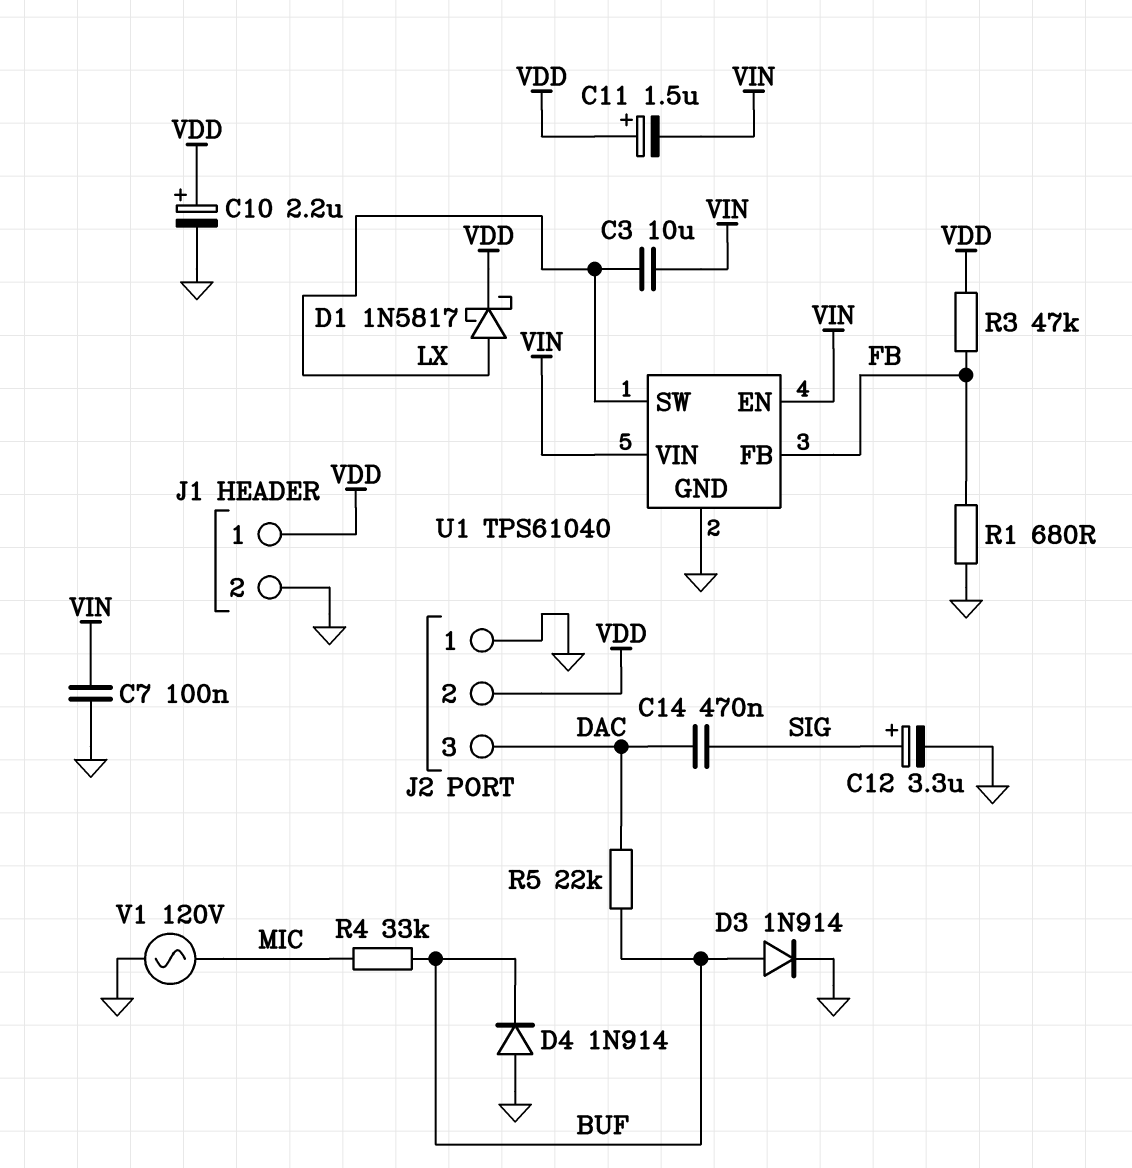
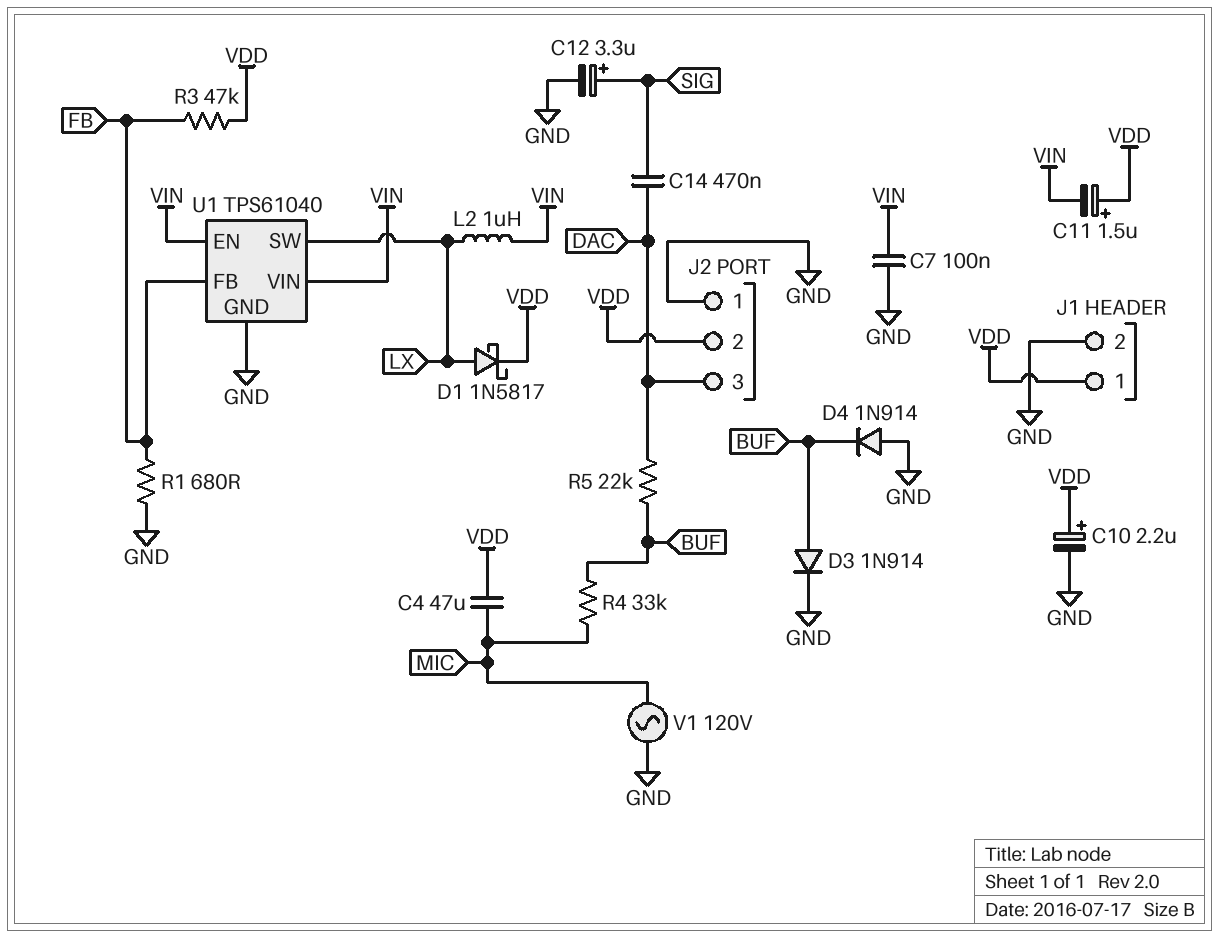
C3: 10uF (LX, VIN) -> none
C4: none -> 47uF (MIC, VDD)
L2: none -> 1uH (LX, VIN)

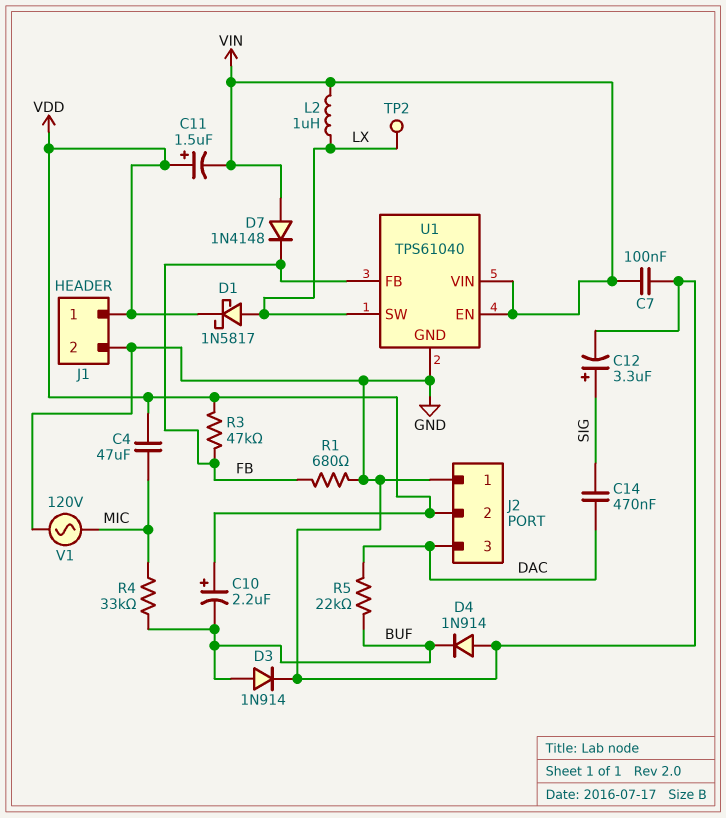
C10: 2.2uF (plus VDD, minus GND) -> 2.2uF (plus VDD, minus BUF)
D7: none -> diode 1N4148 (A VIN, K FB)
TP2: none -> test point (LX)

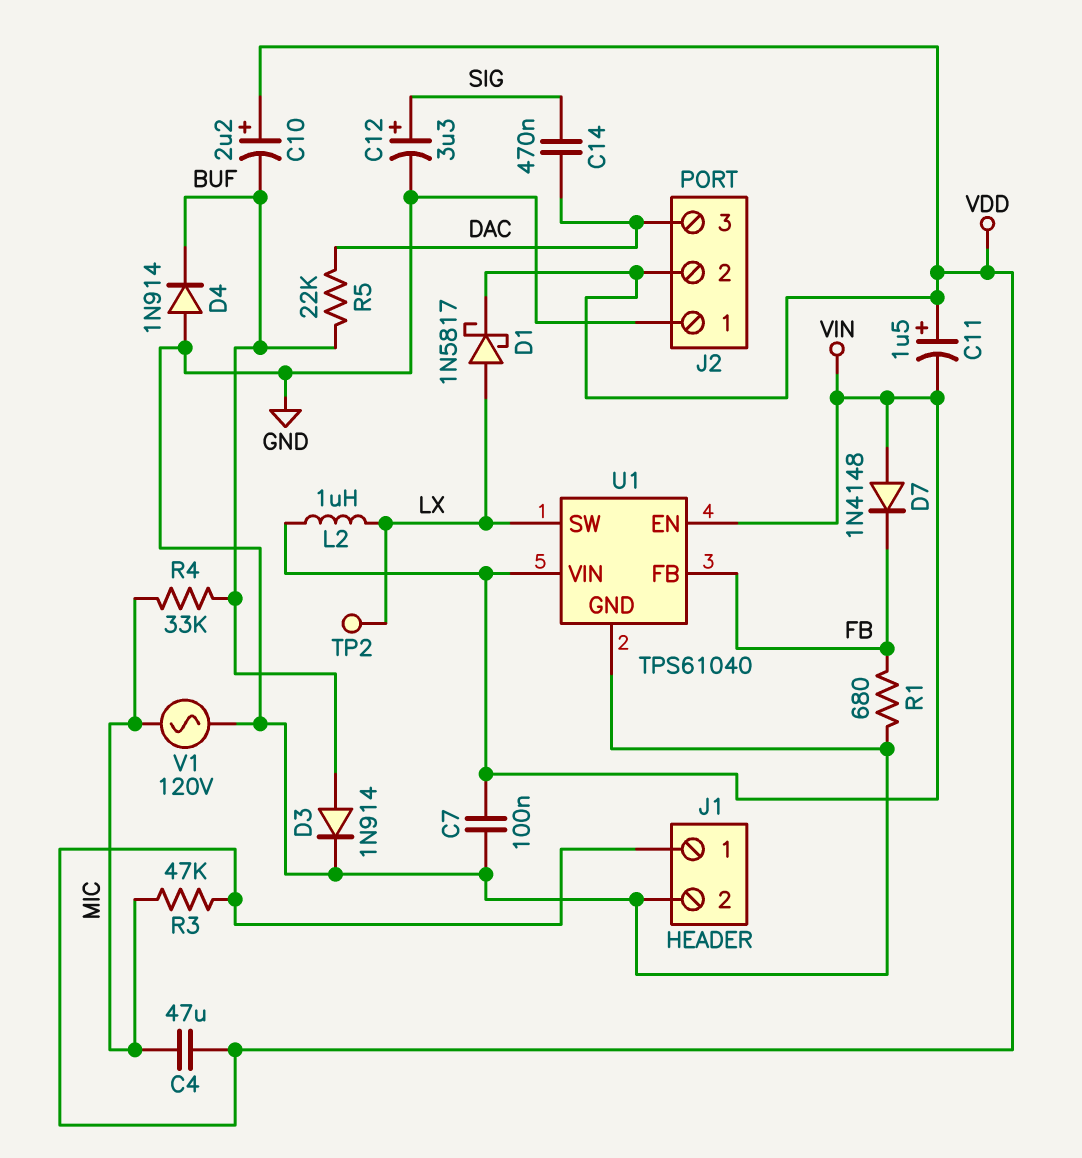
R3: 47k (FB, VDD) -> 47k (MIC, VDD)

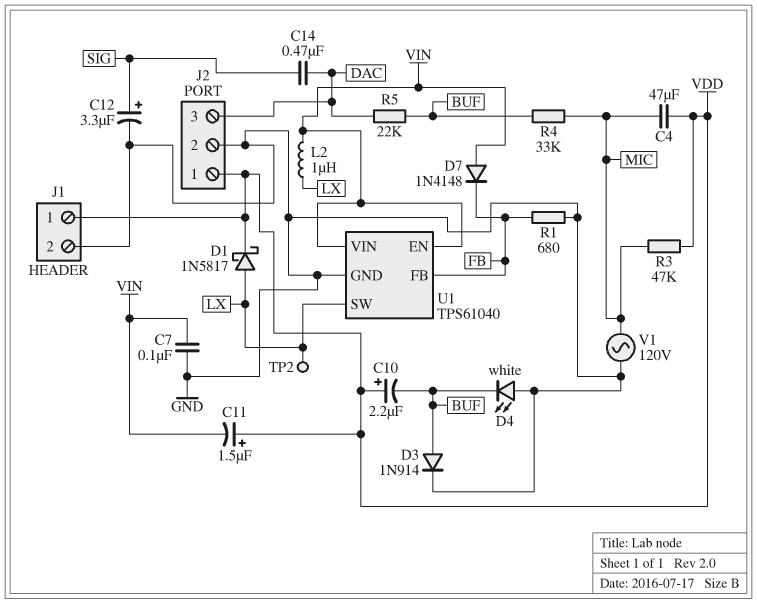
D4: diode 1N914 (A GND, K BUF) -> LED white (A GND, K BUF)
J2 pin 1: GND -> VDD
J2 pin 2: VDD -> GND

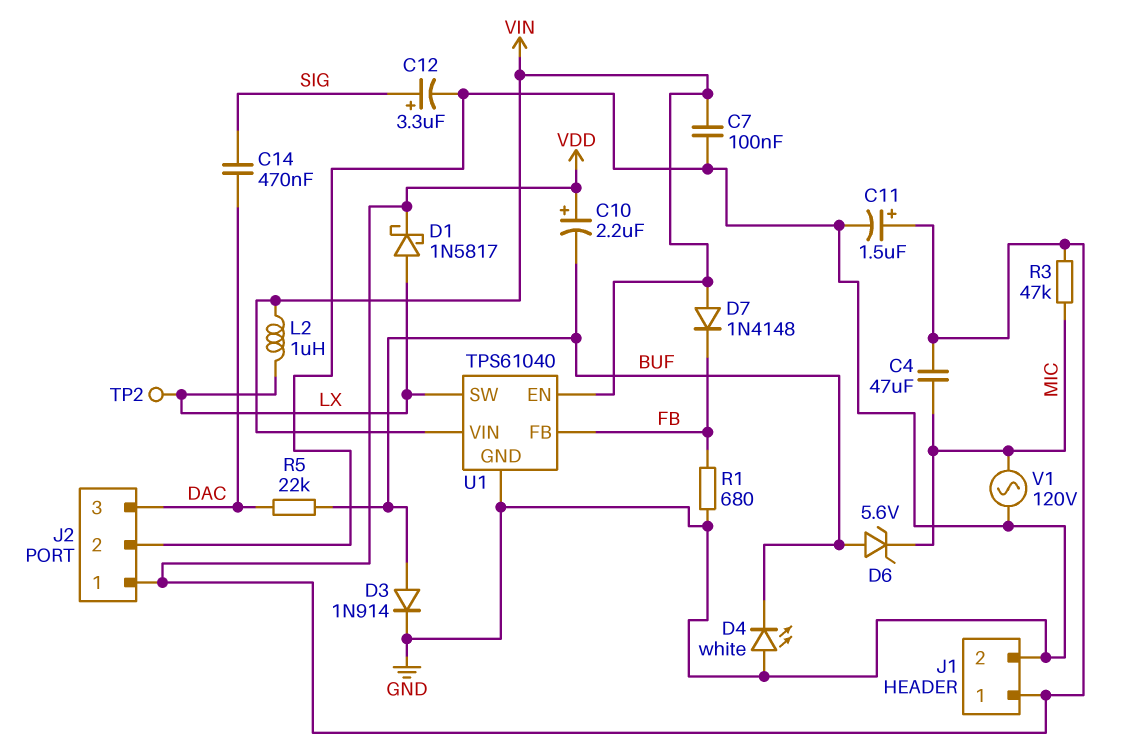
C11: 1.5uF (plus VDD, minus VIN) -> 1.5uF (plus VDD, minus GND)
D6: none -> zener 5.6V (A BUF, K MIC)
R4: 33k (BUF, MIC) -> none

